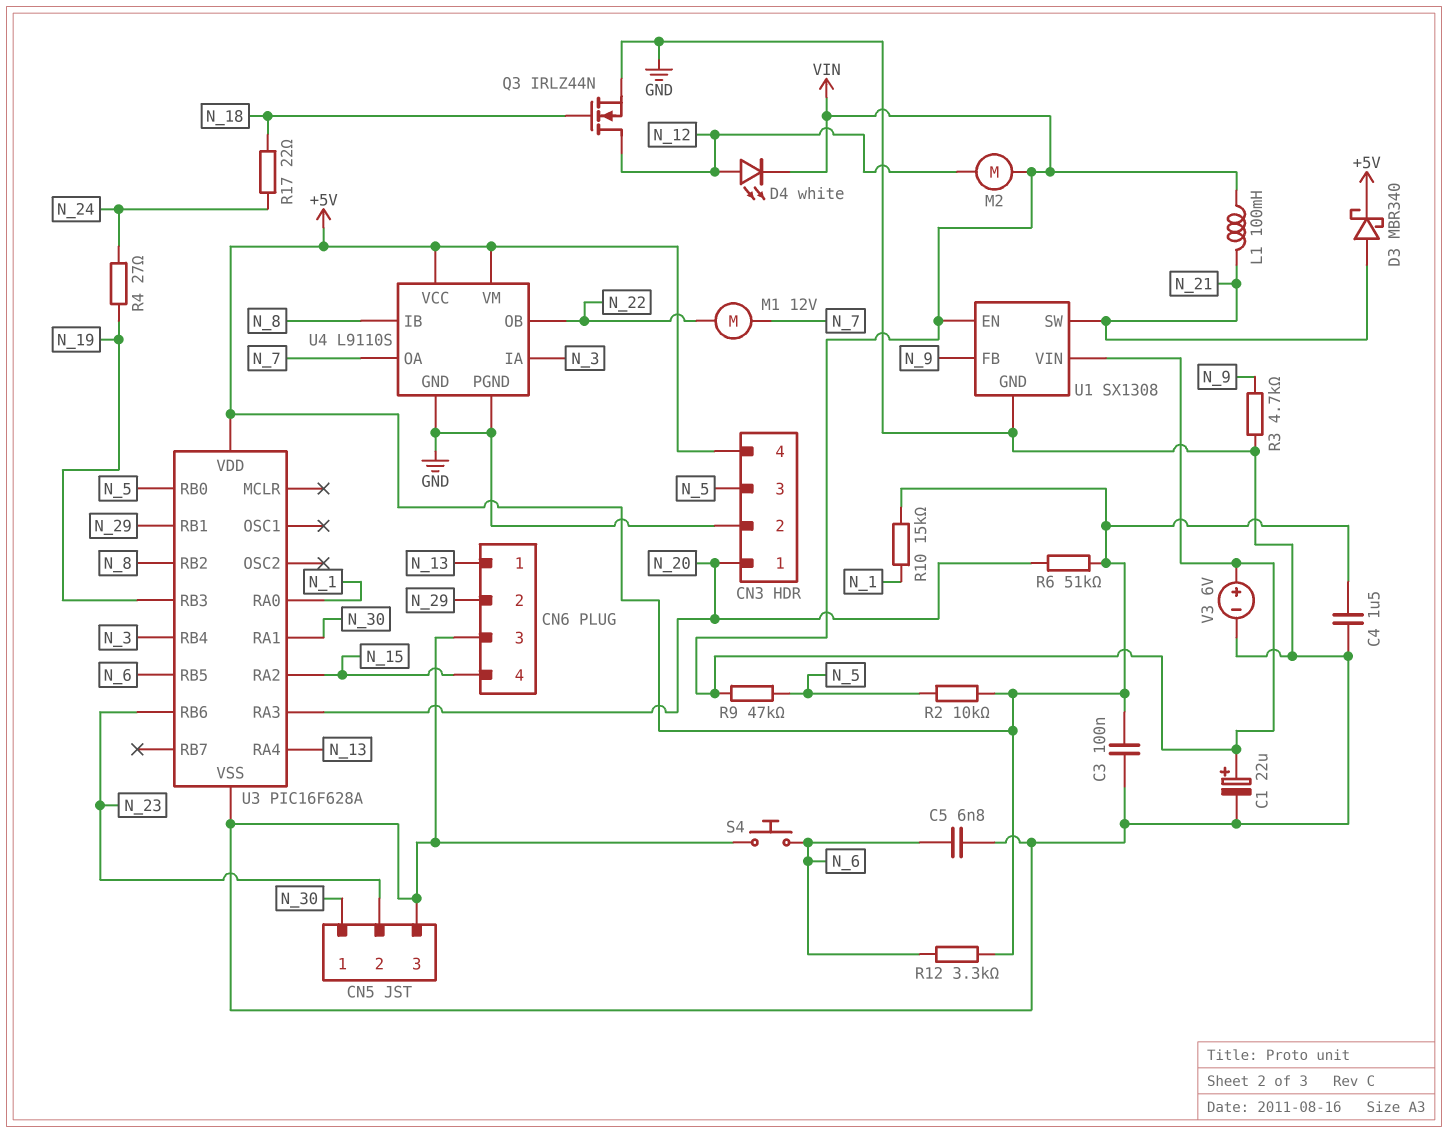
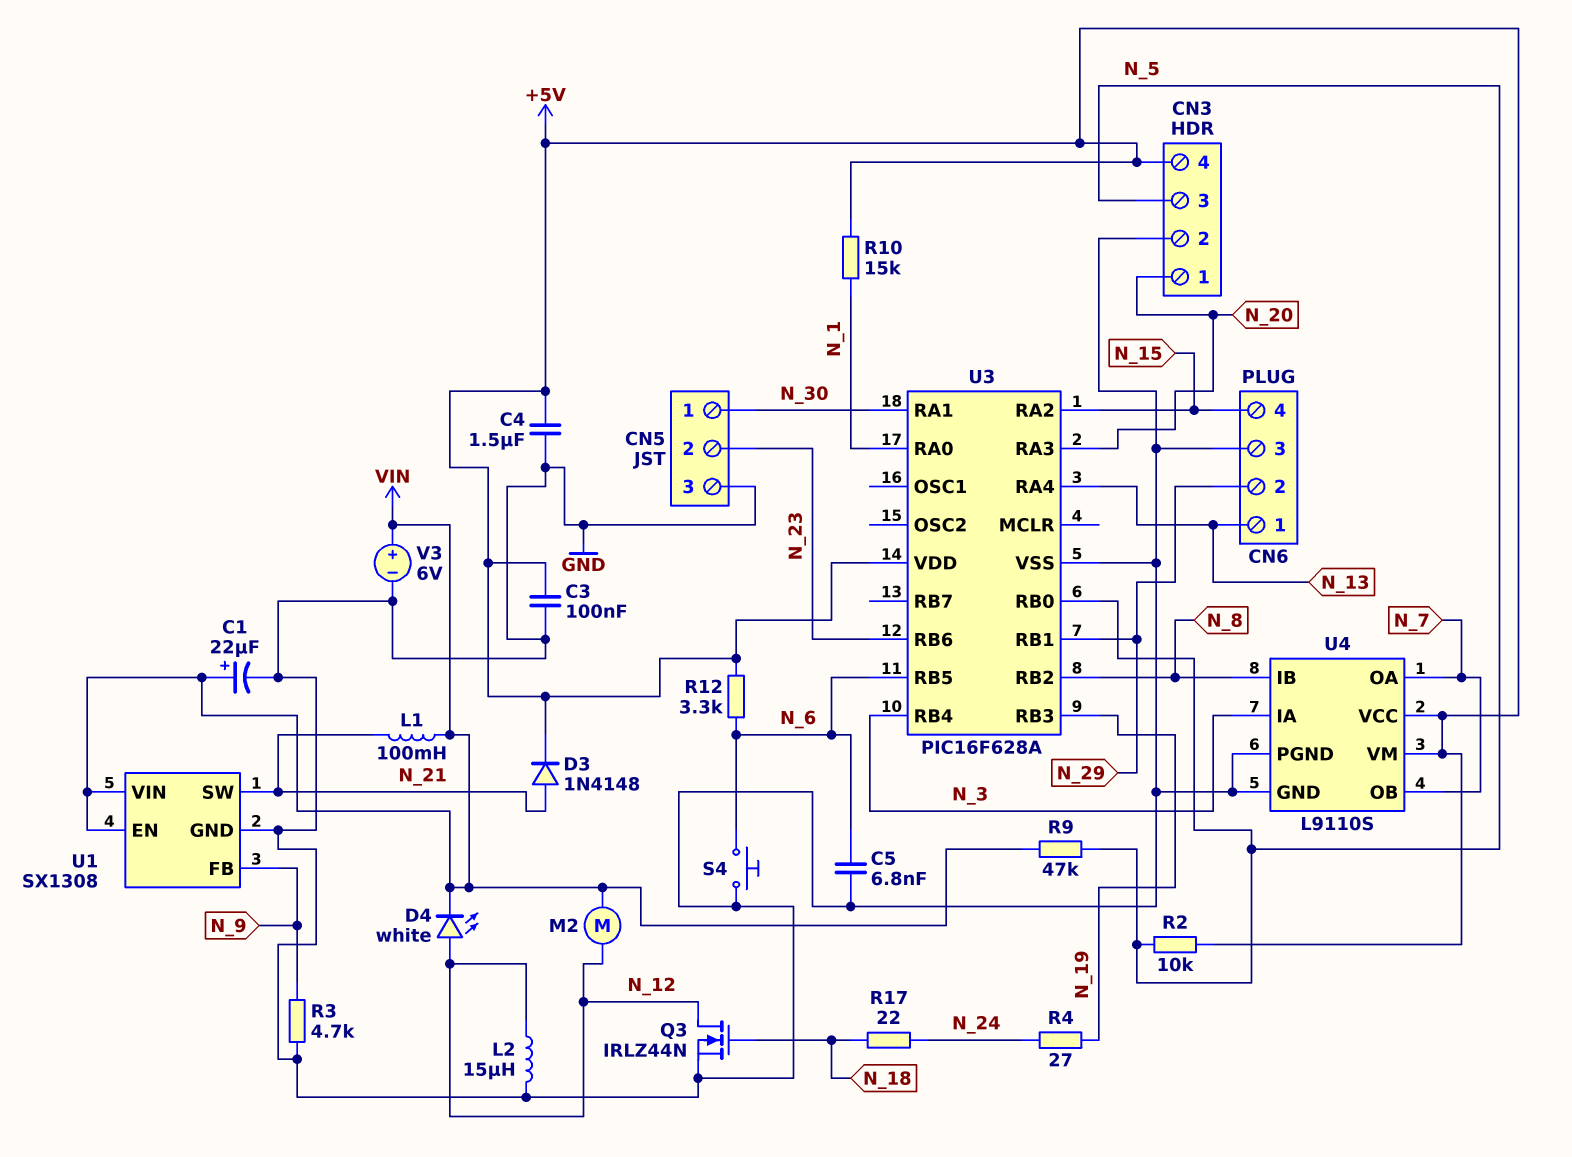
D3: schottky MBR340 (A N_21, K +5V) -> diode 1N4148 (A N_21, K +5V)
L2: none -> 15uH (GND, N_12)
M1: motor 12V (N_7, N_22) -> none
R6: 51k (+5V, N_20) -> none
U4 pin OB: N_22 -> N_7

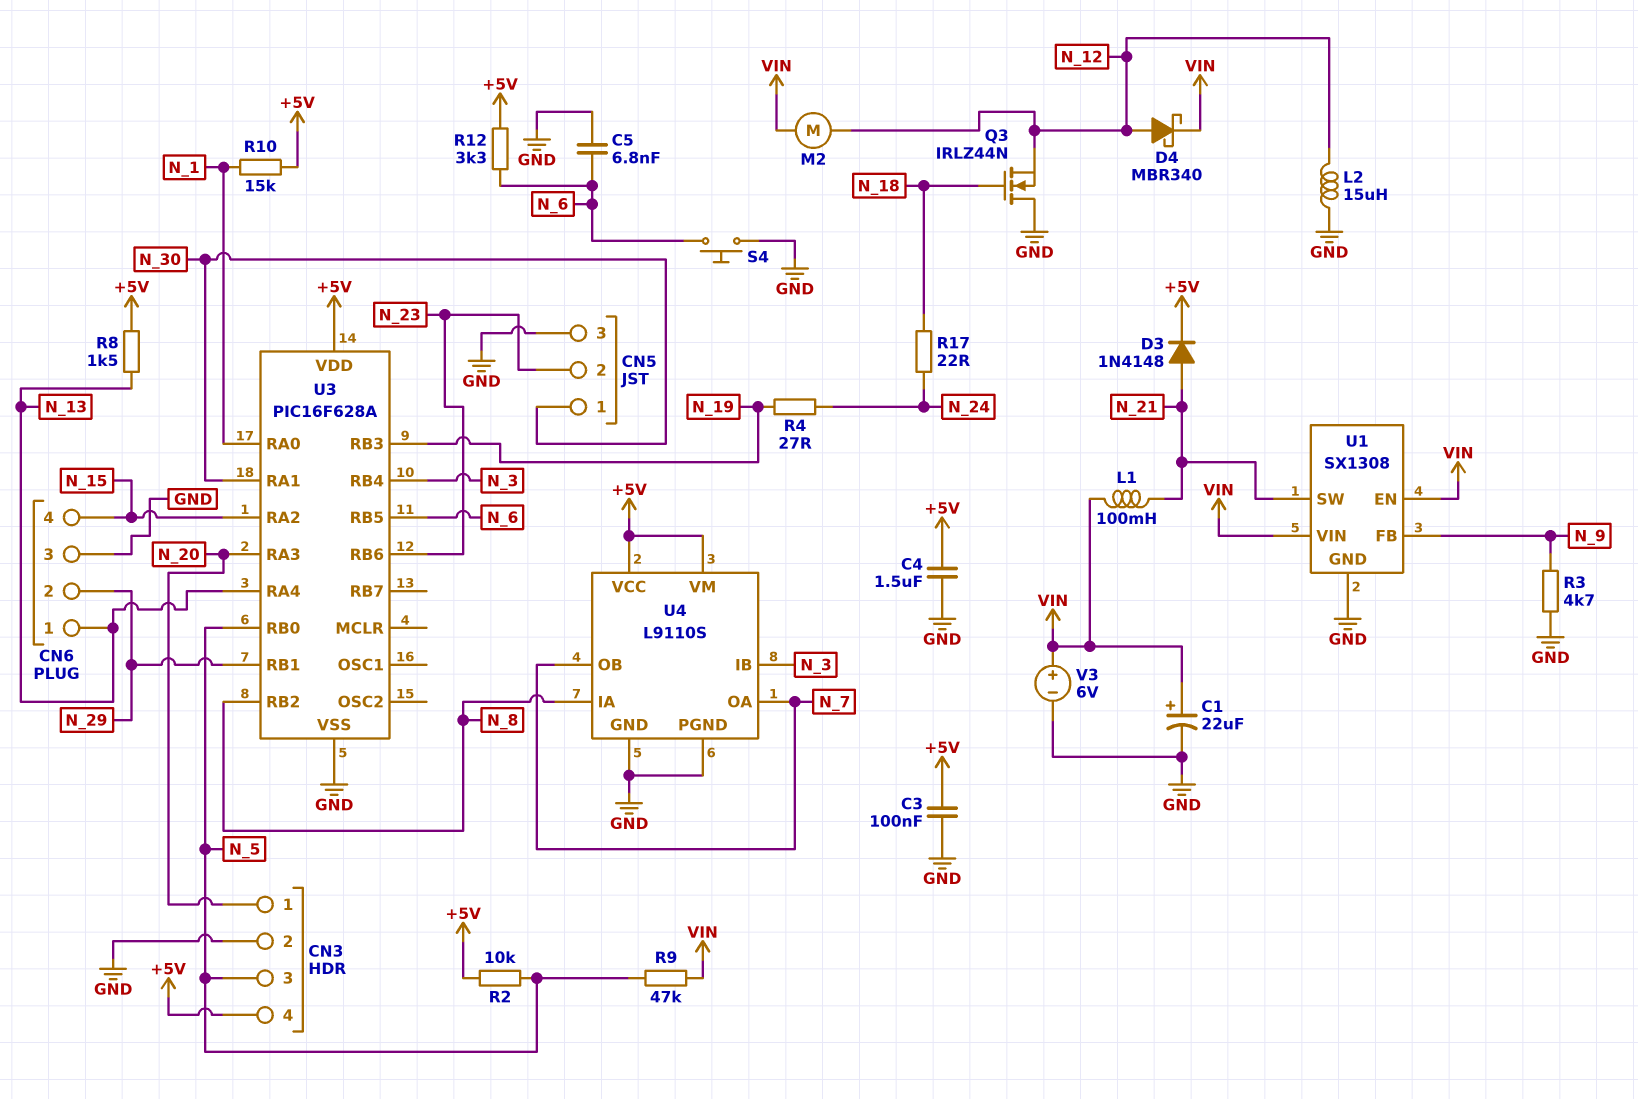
D4: LED white (A N_12, K VIN) -> schottky MBR340 (A N_12, K VIN)
Q3: NMOS IRLZ44N (G N_18, D N_12, S GND) -> NMOS IRLZ44N (G N_18, D GND, S N_12)
R8: none -> 1.5k (+5V, N_13)
U4 pin IA: N_3 -> N_8
U4 pin IB: N_8 -> N_3

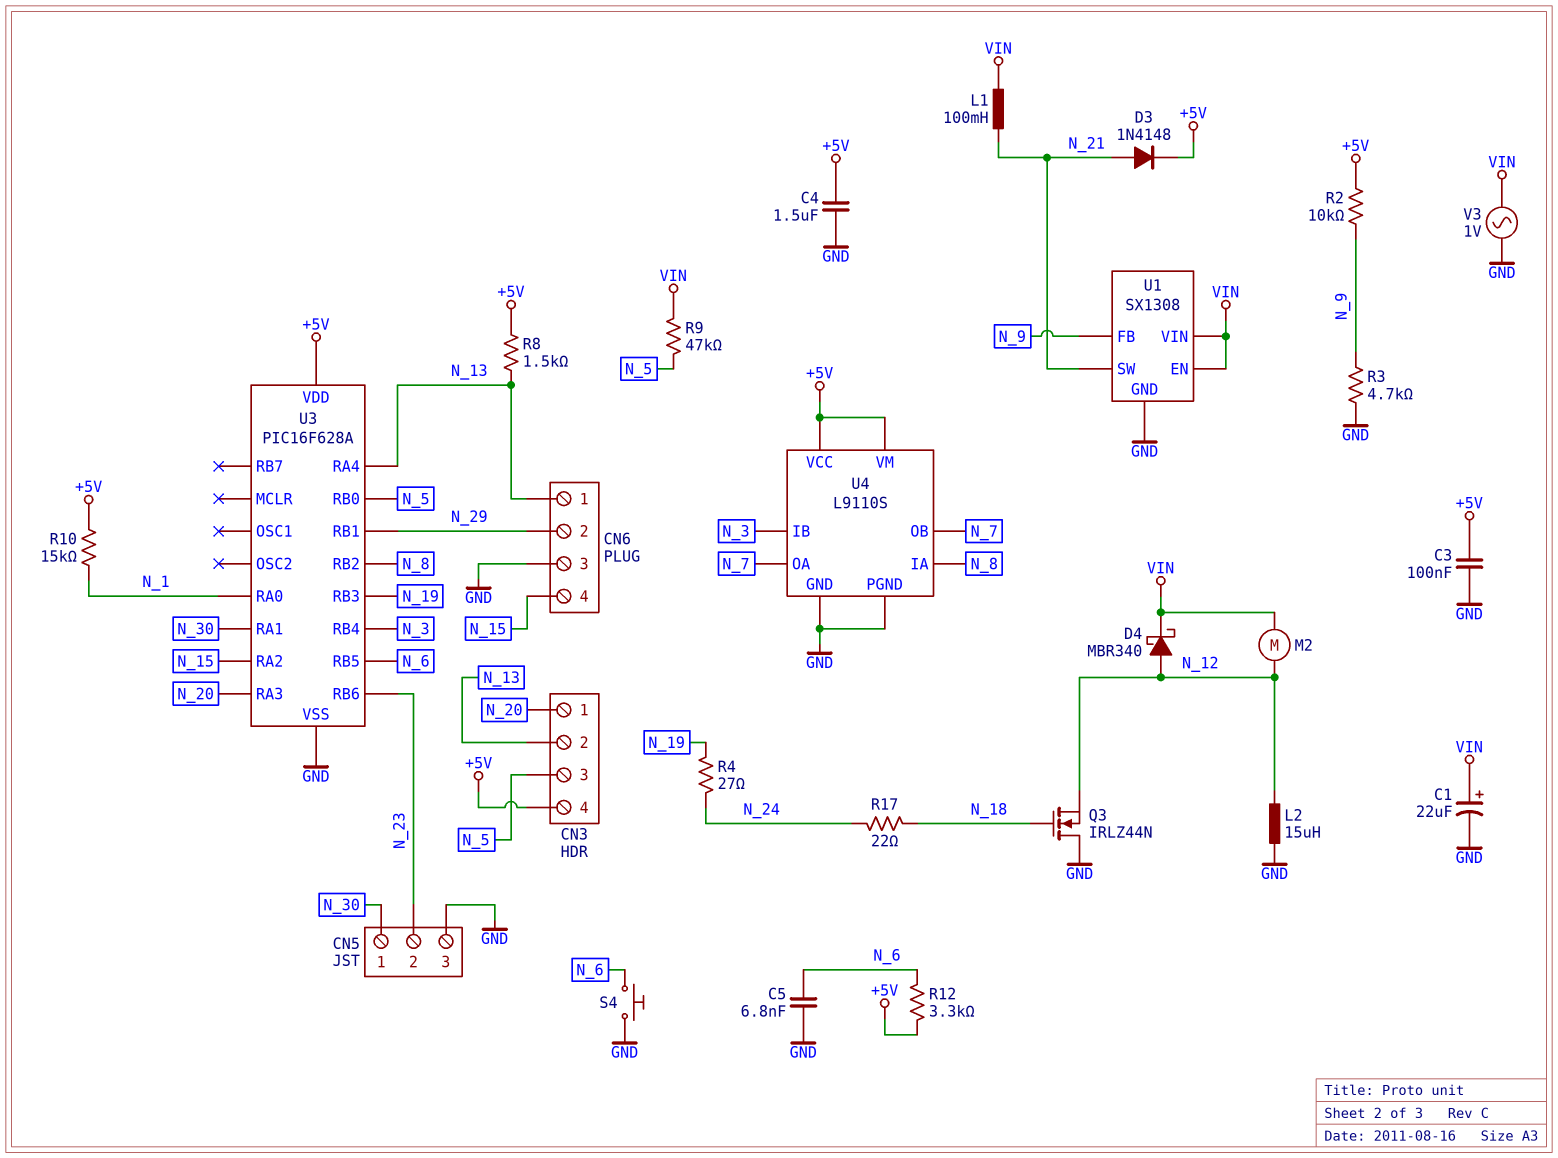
CN3 pin 2: GND -> N_13
R2: 10k (+5V, N_5) -> 10k (+5V, N_9)
V3: 6V (plus VIN, minus GND) -> AC 1V (GND, VIN)

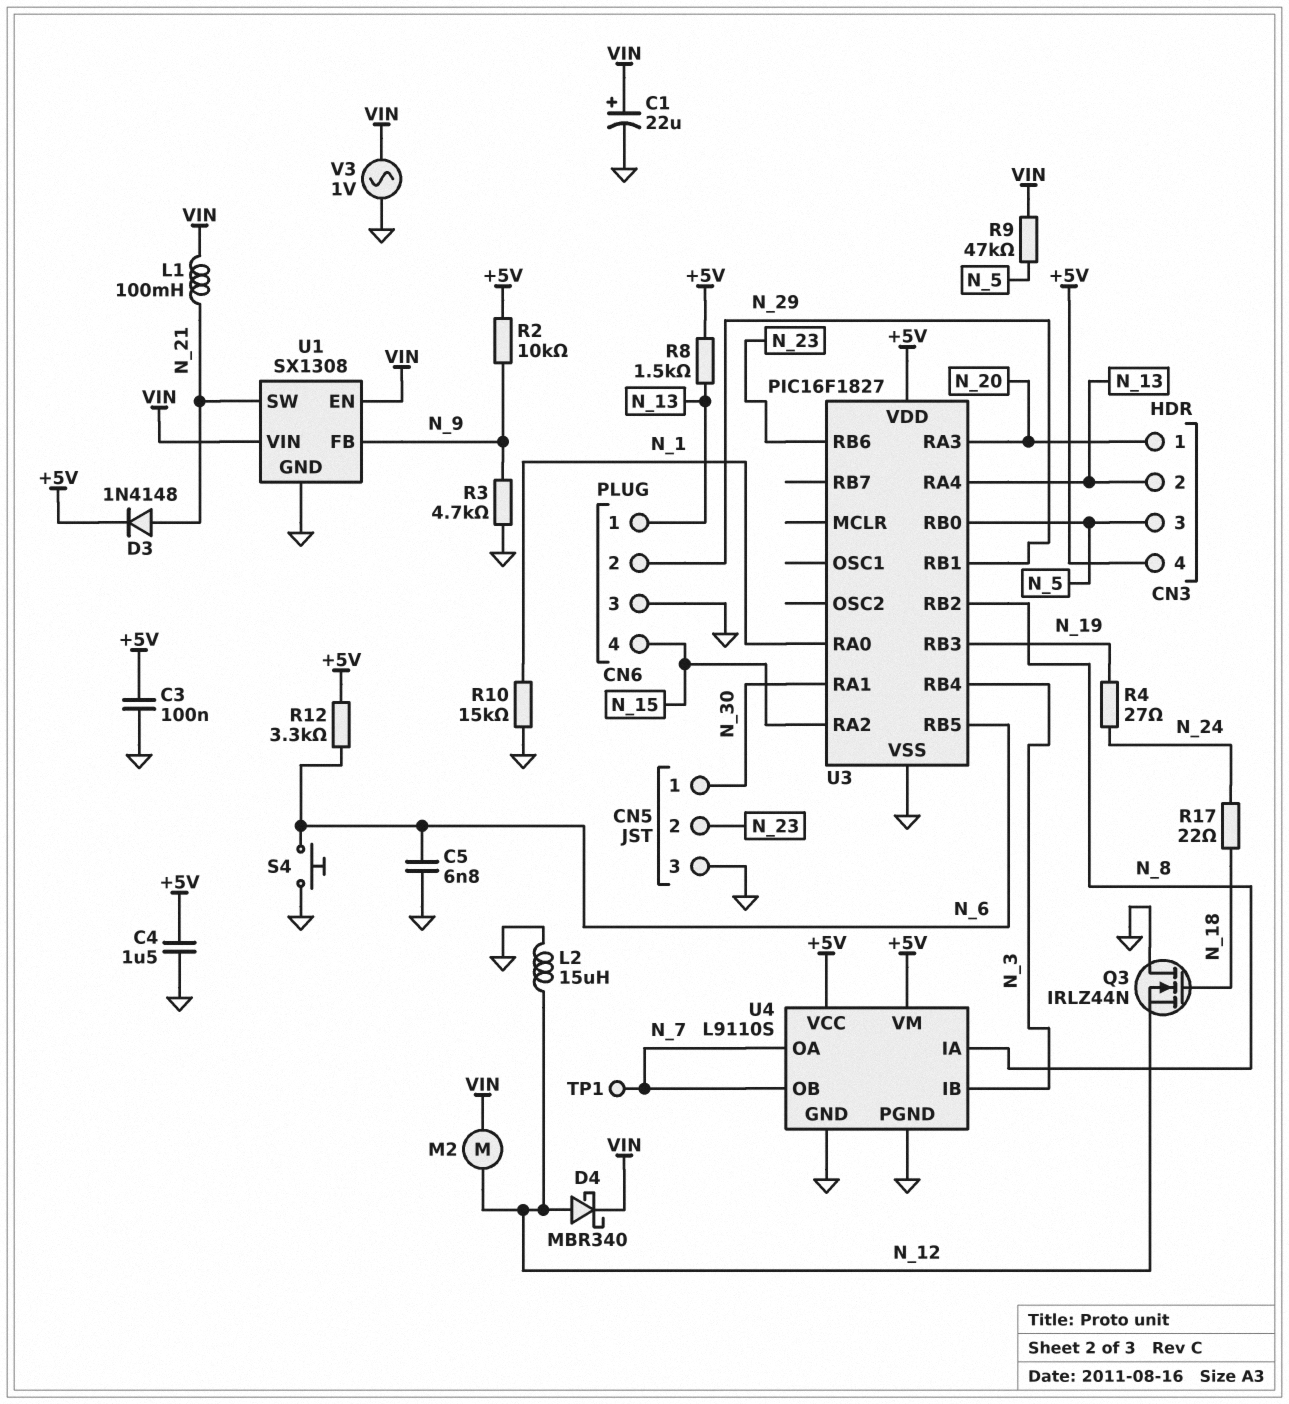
R10: 15k (+5V, N_1) -> 15k (GND, N_1)
TP1: none -> test point (N_7)
U3: PIC16F628A -> PIC16F1827

